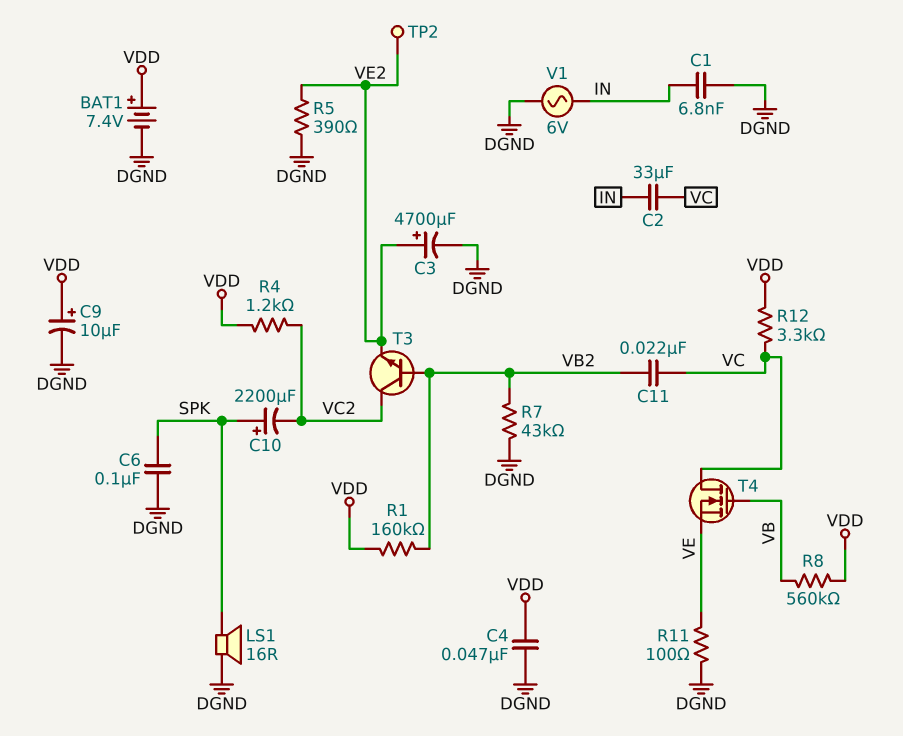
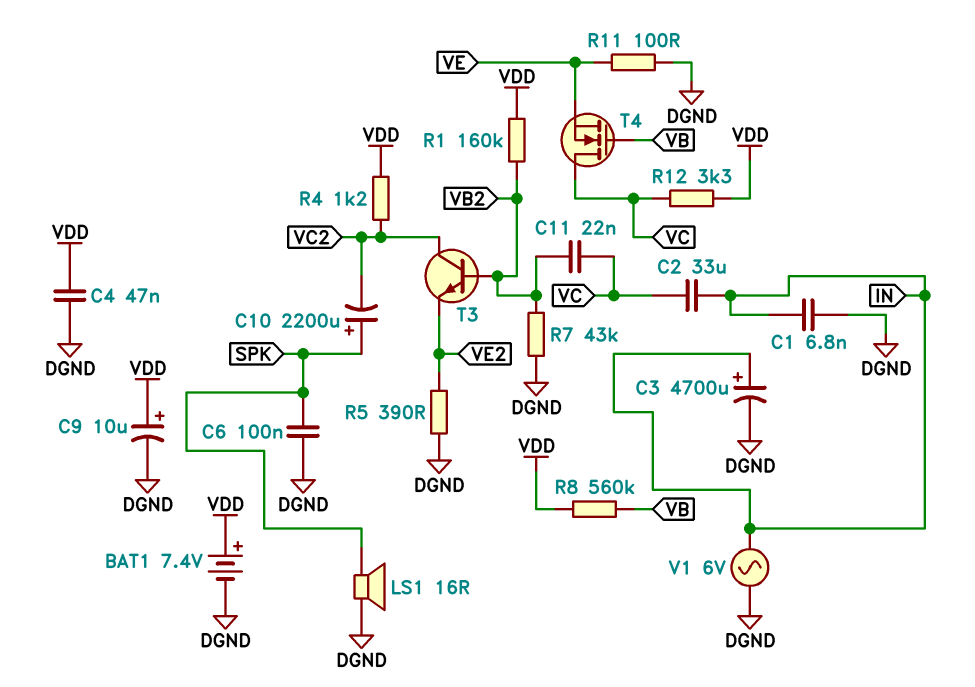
C3: 4700uF (plus VE2, minus DGND) -> 4700uF (plus IN, minus DGND)
TP2: test point (VE2) -> none

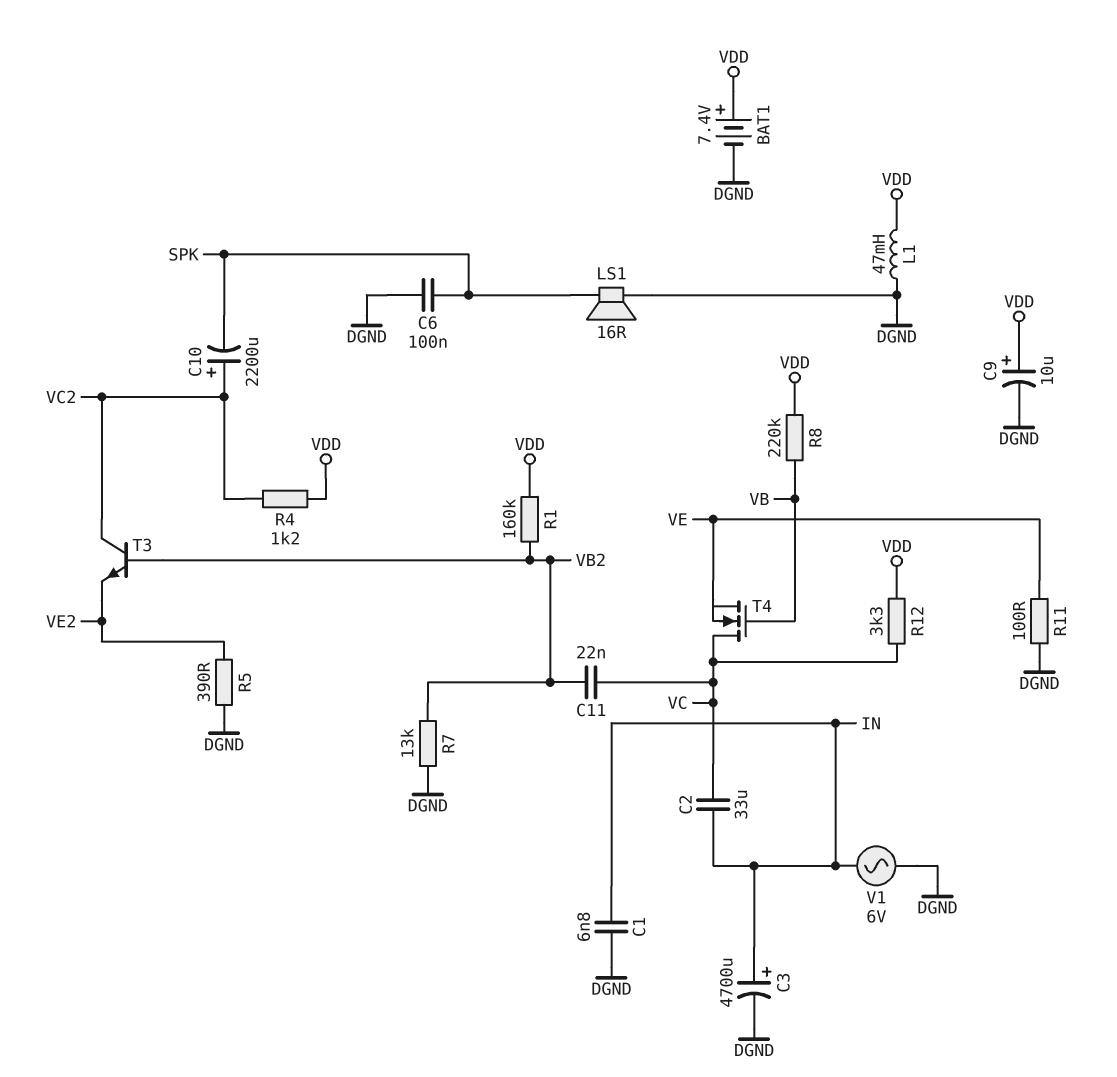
C4: 47nF (DGND, VDD) -> none
C10: 2200uF (plus SPK, minus VC2) -> 2200uF (plus VC2, minus SPK)
L1: none -> 47mH (DGND, VDD)
R7: 43k (DGND, VB2) -> 13k (DGND, VB2)
R8: 560k (VB, VDD) -> 220k (VB, VDD)

